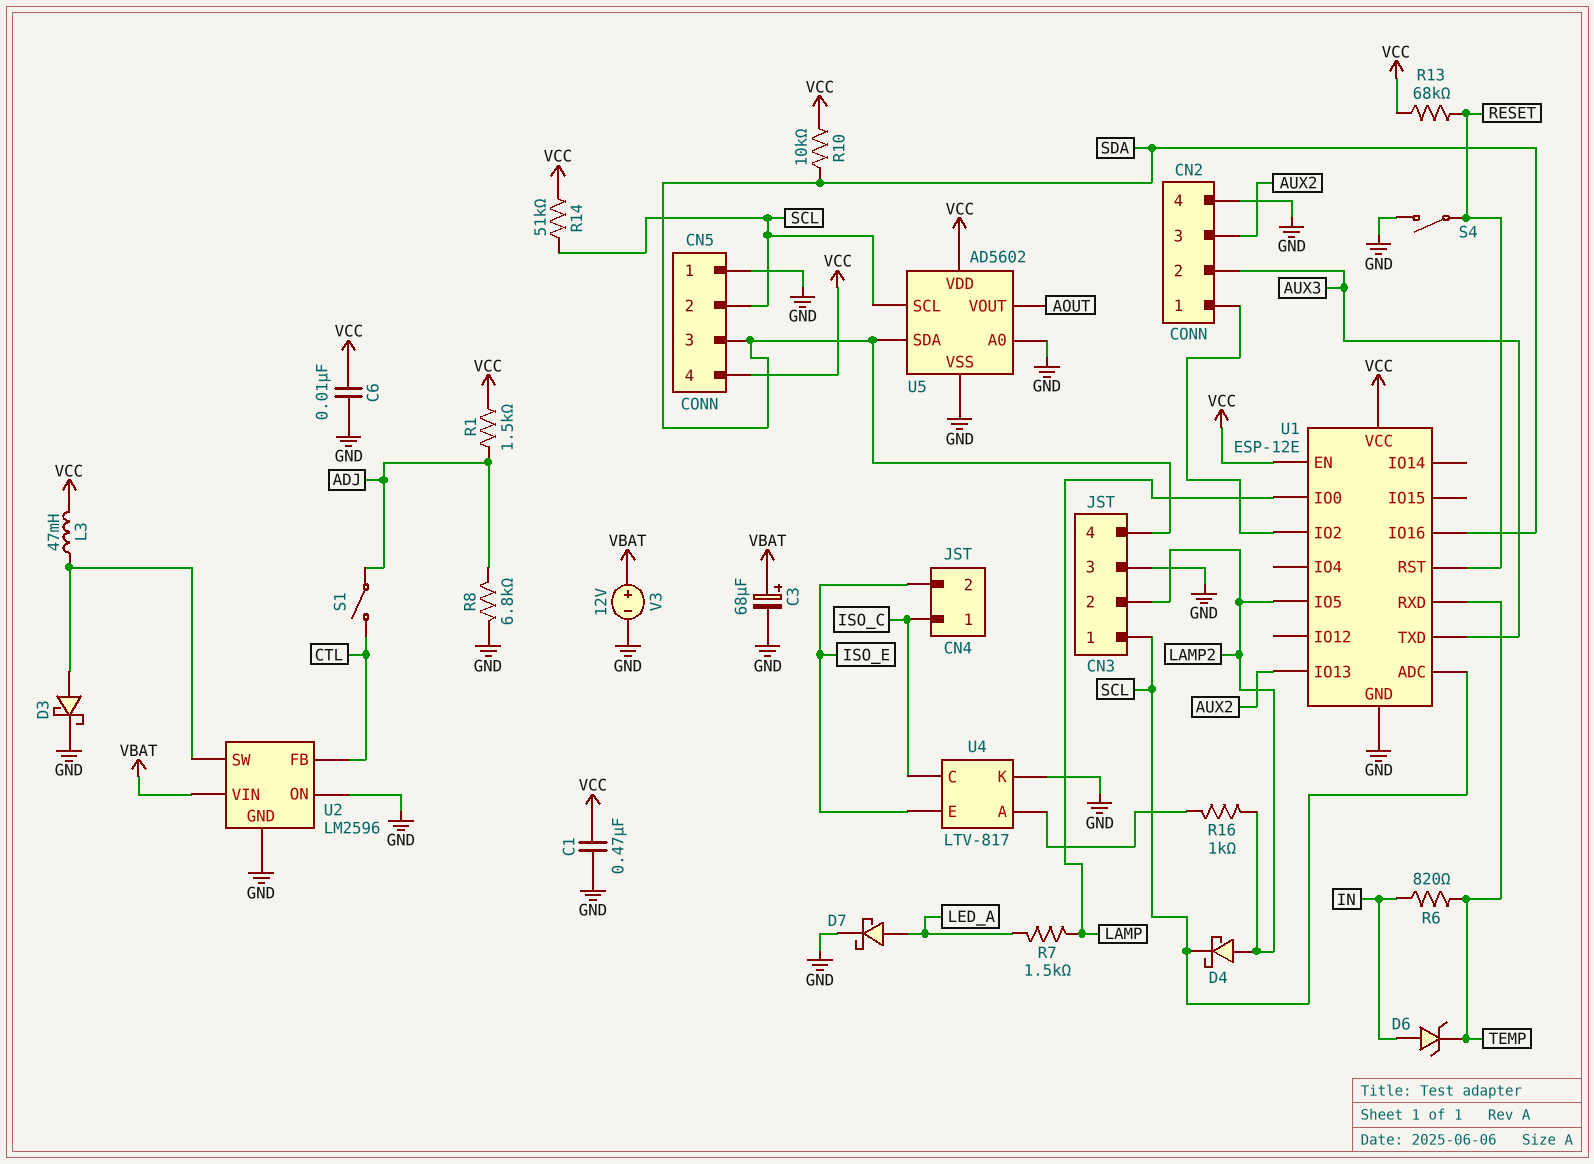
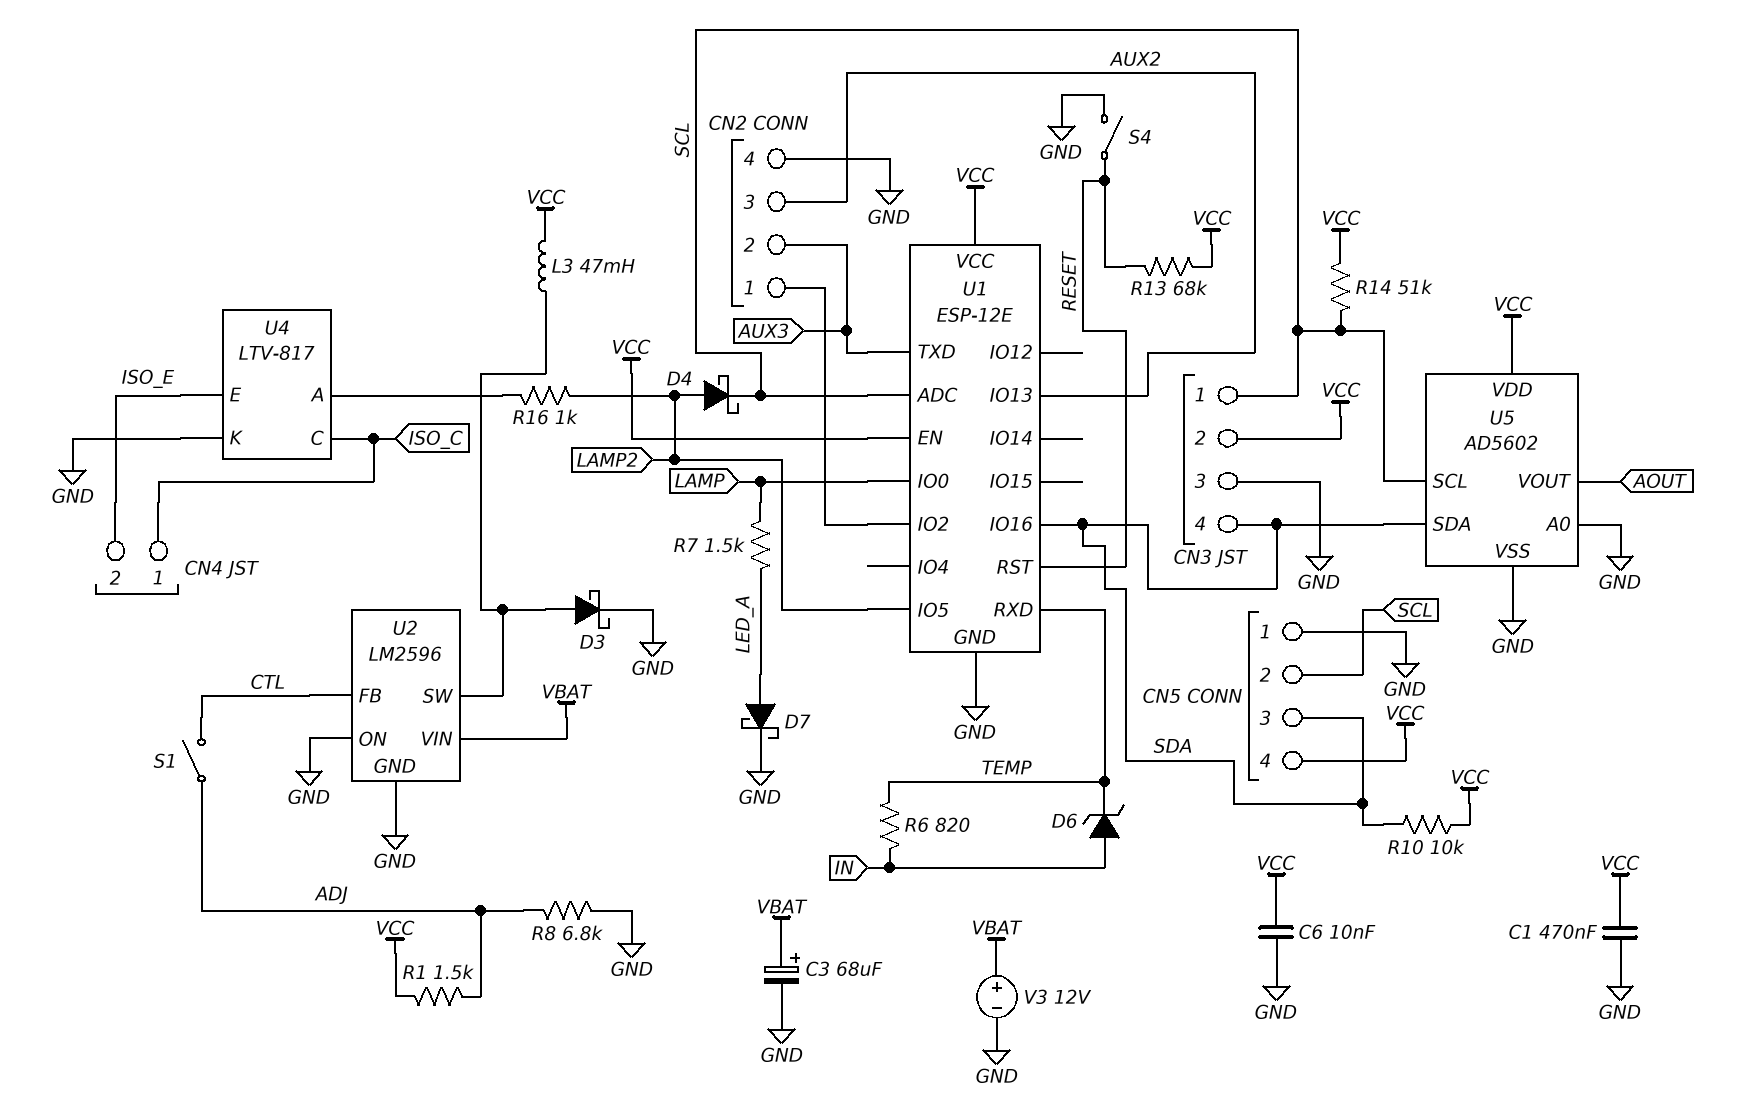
CN3 pin 2: LAMP2 -> VCC

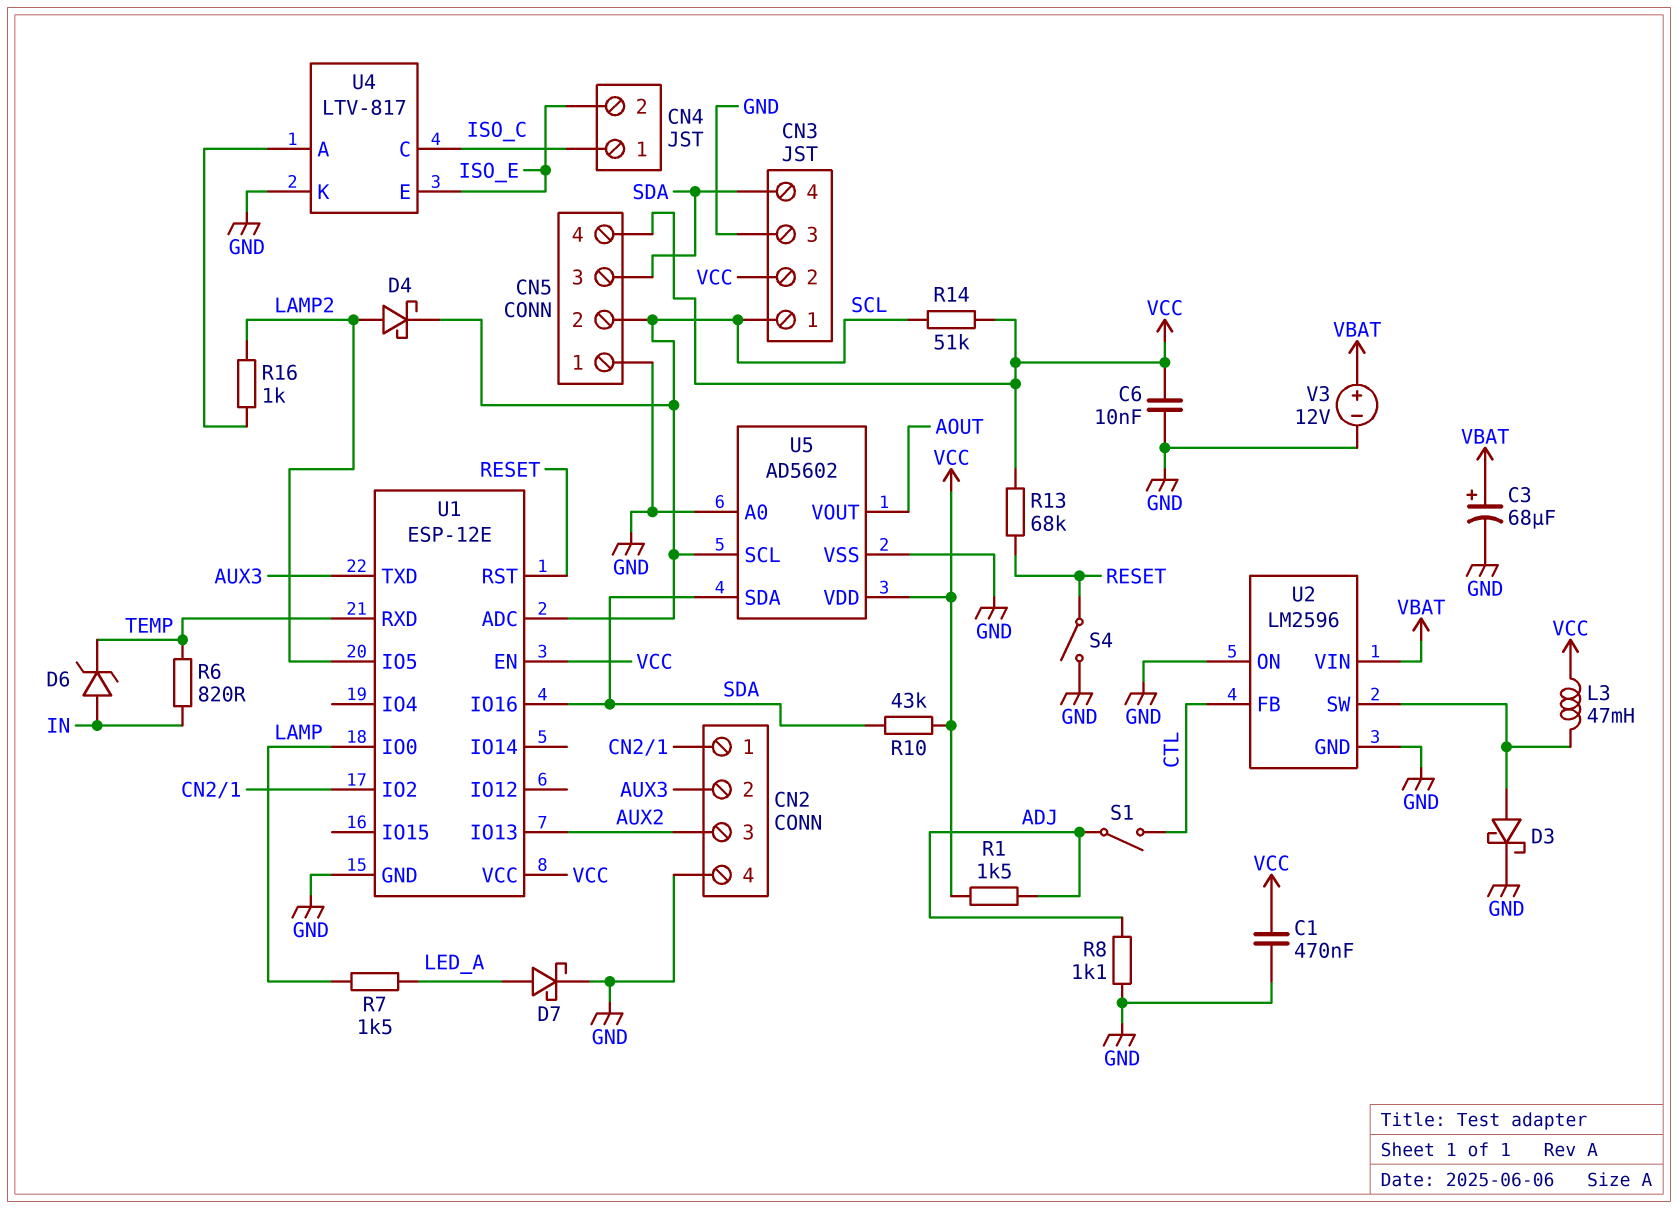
R8: 6.8k (ADJ, GND) -> 1.1k (ADJ, GND)
R10: 10k (SDA, VCC) -> 43k (SDA, VCC)

